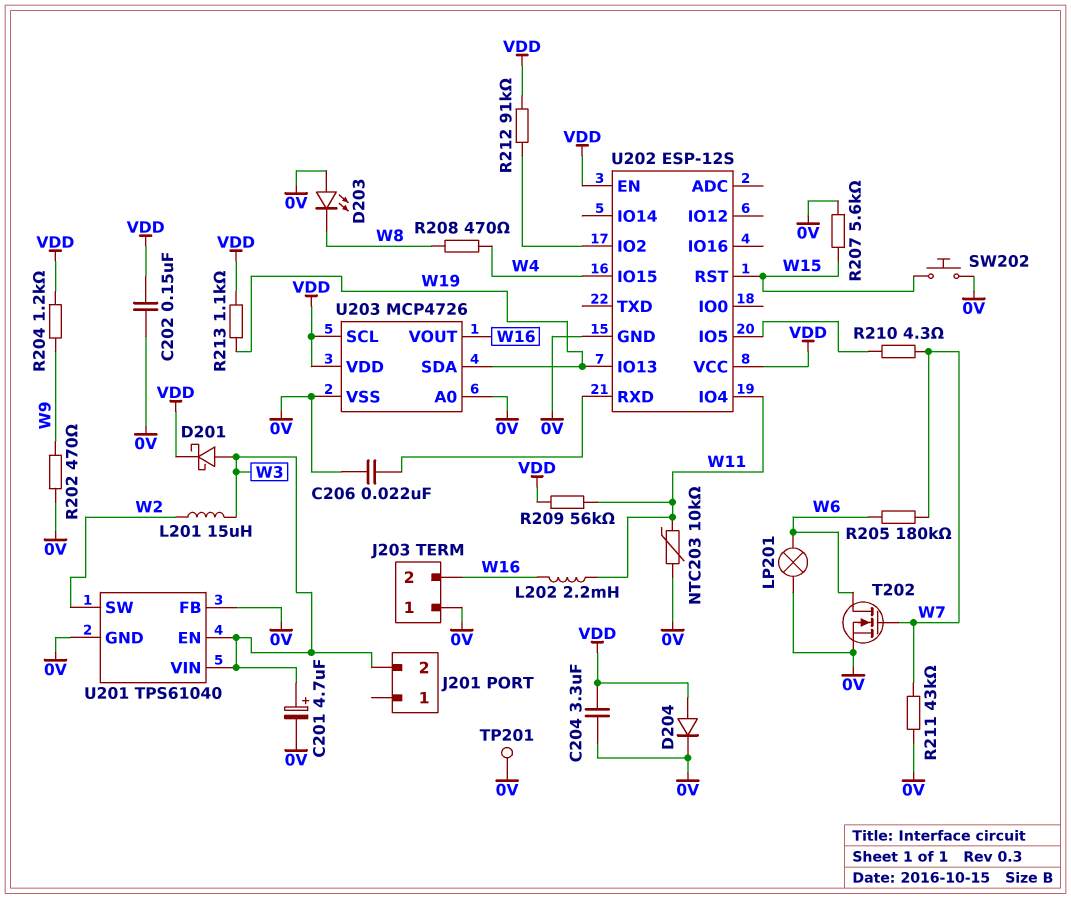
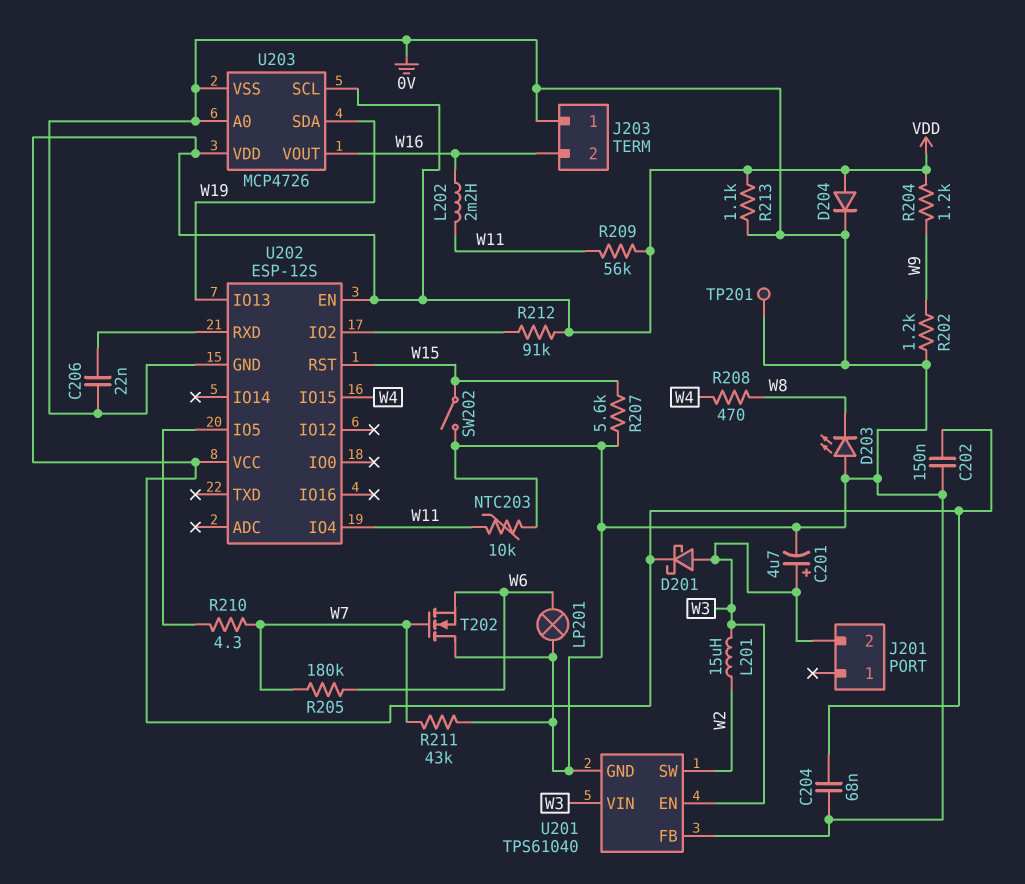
C204: 3.3uF (0V, VDD) -> 68nF (0V, VDD)
R202: 470 (0V, W9) -> 1.2k (0V, W9)
R213: 1.1k (VDD, W19) -> 1.1k (0V, VDD)
SW202: button (0V, W15) -> switch (0V, W15)
T202: NMOS (G W7, D W6, S 0V) -> NMOS (G W7, D 0V, S W6)

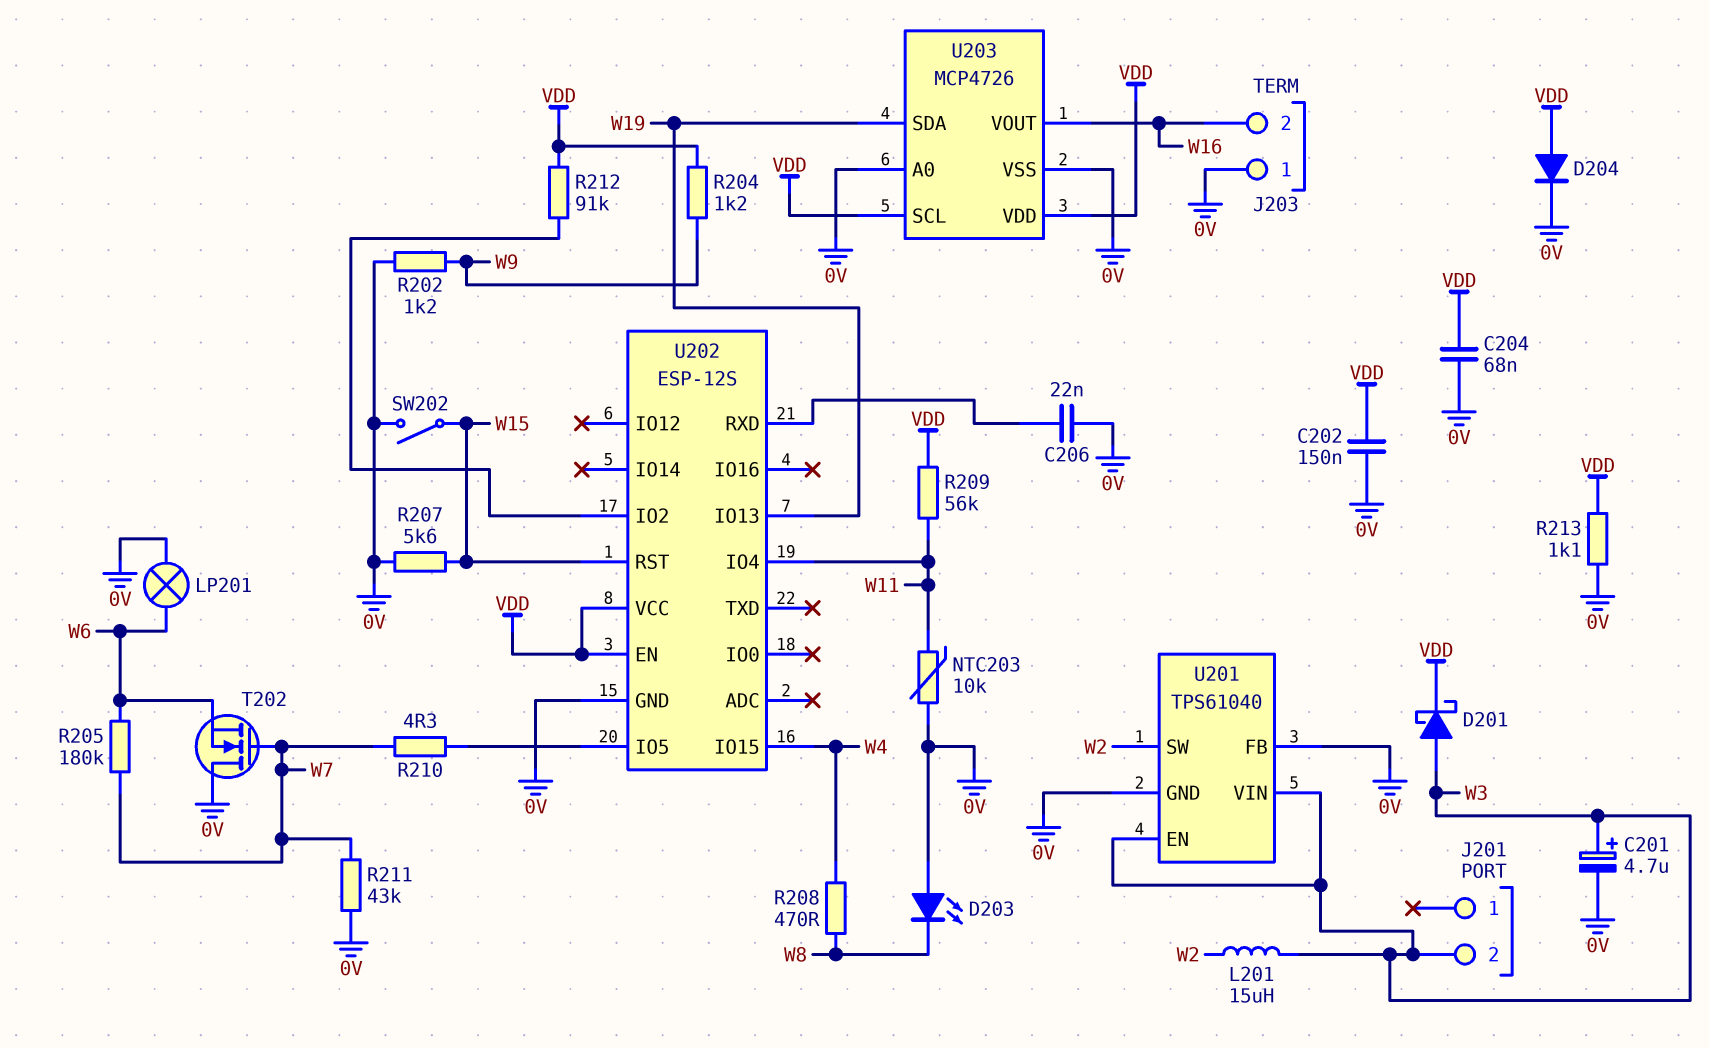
L202: 2.2mH (W11, W16) -> none
TP201: test point (0V) -> none

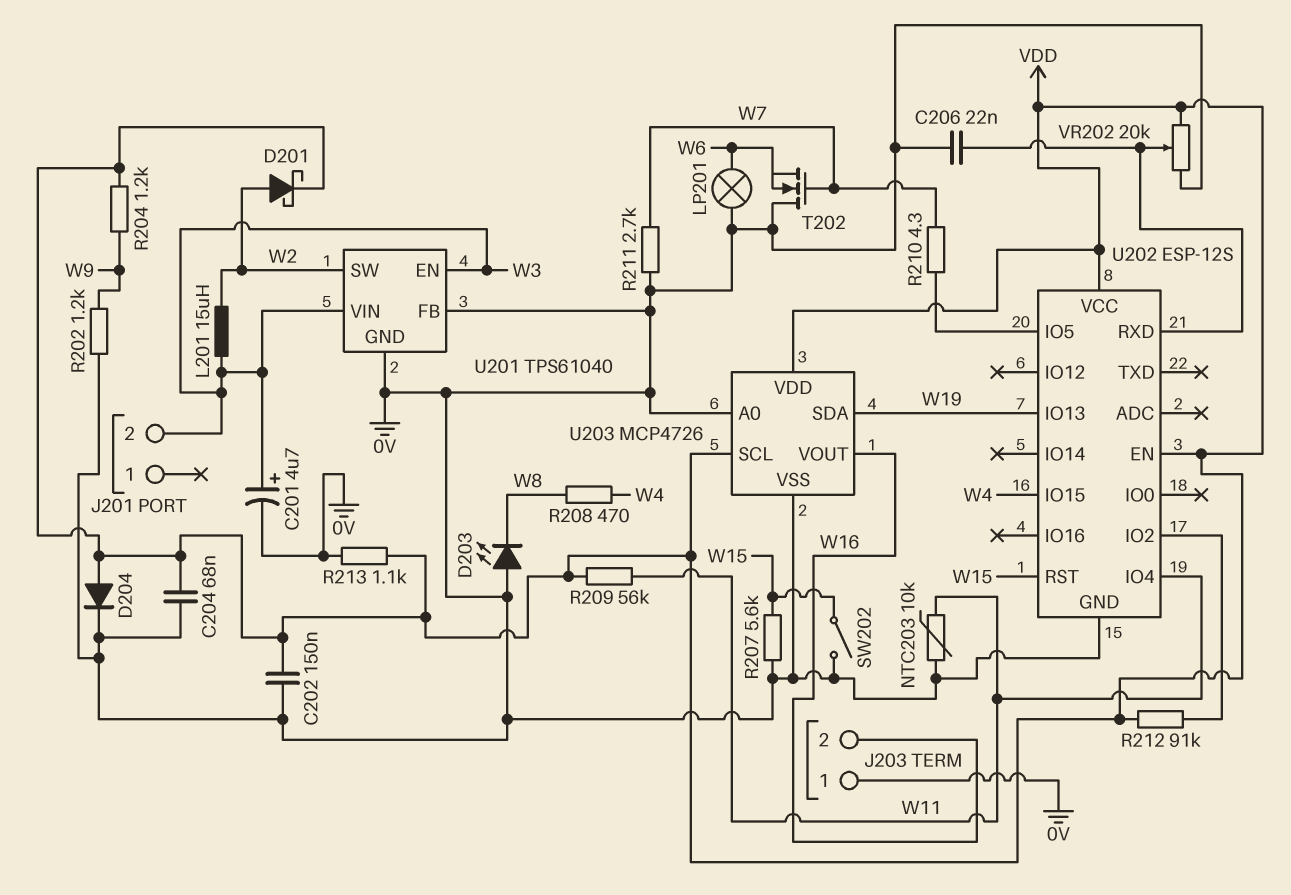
D201: schottky (A W3, K VDD) -> schottky (A W2, K VDD)
R205: 180k (W6, W7) -> none
R211: 43k (0V, W7) -> 2.7k (0V, W7)
VR202: none -> 20k (0V, VDD, wiper U202/RXD)

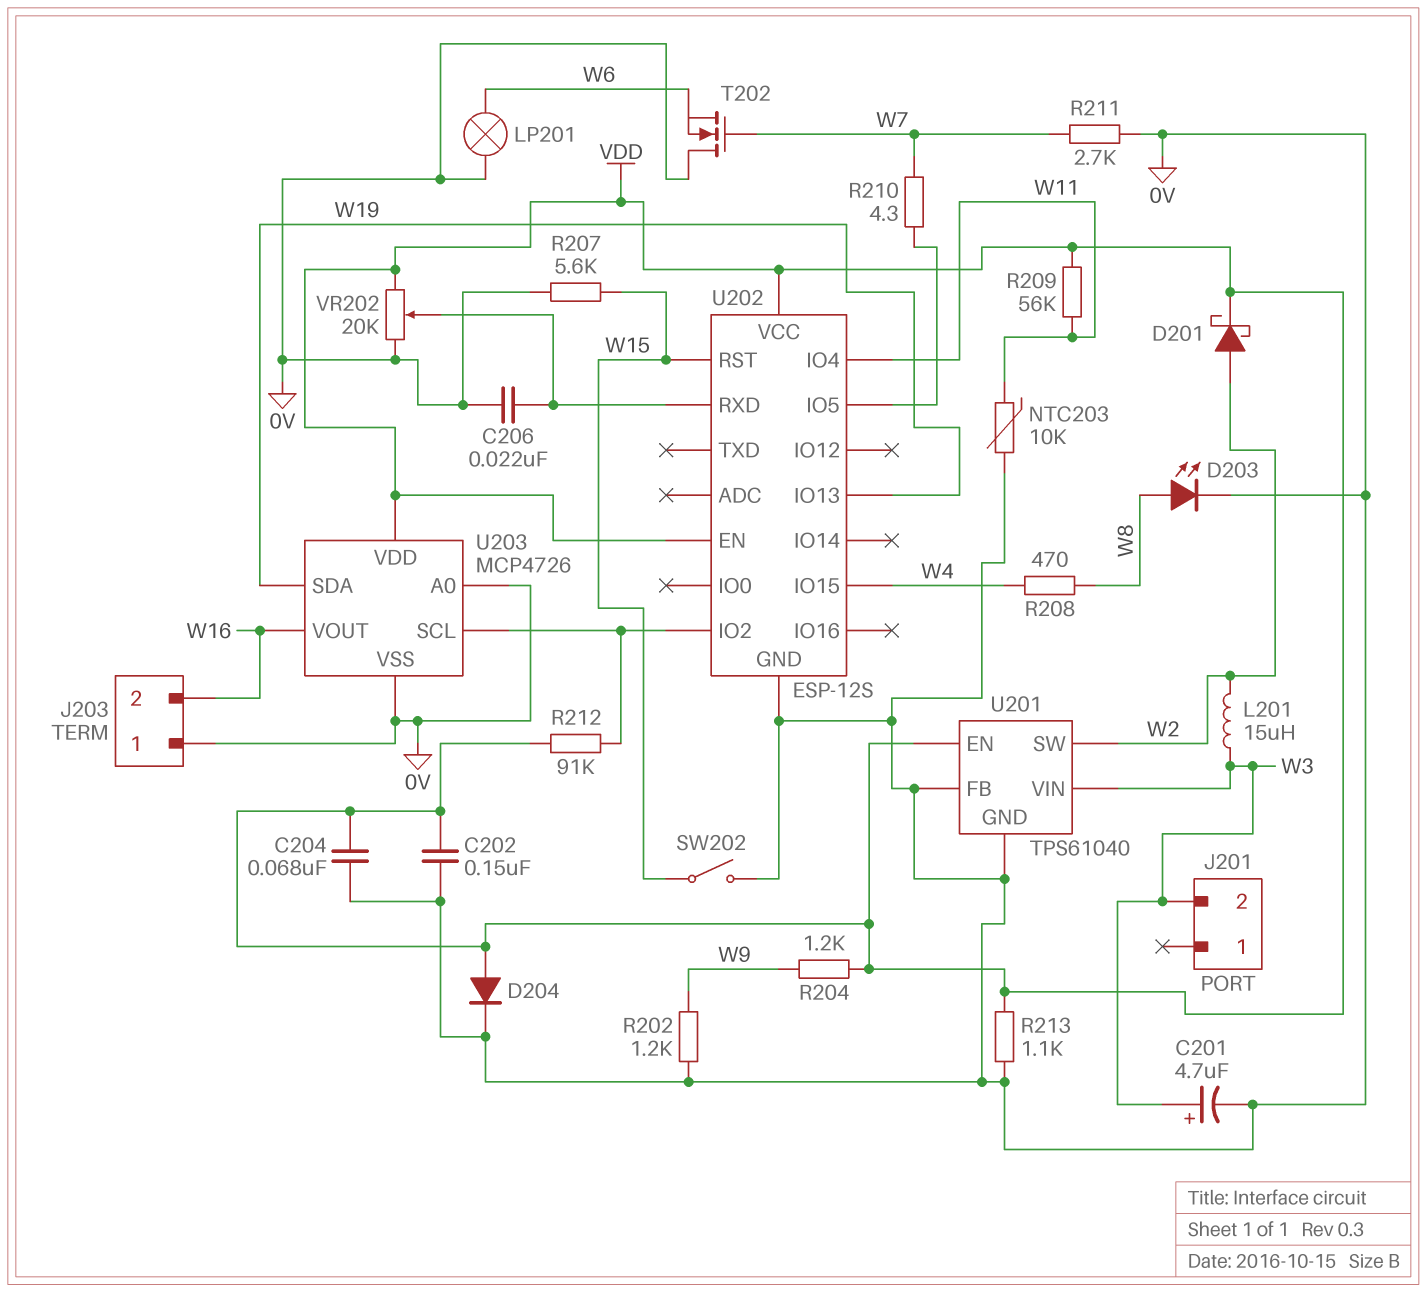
D203: LED (A 0V, K W8) -> LED (A W8, K 0V)
U201 pin EN: W3 -> VDD
U203 pin SCL: VDD -> U202/IO2

